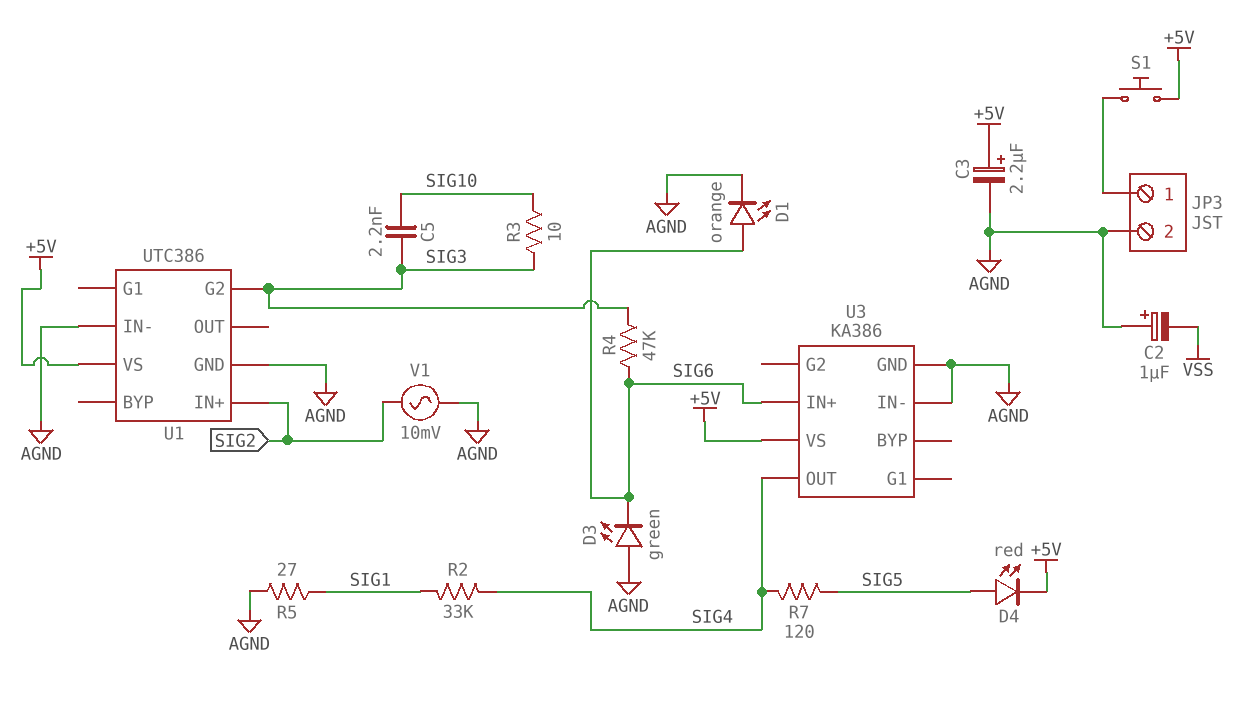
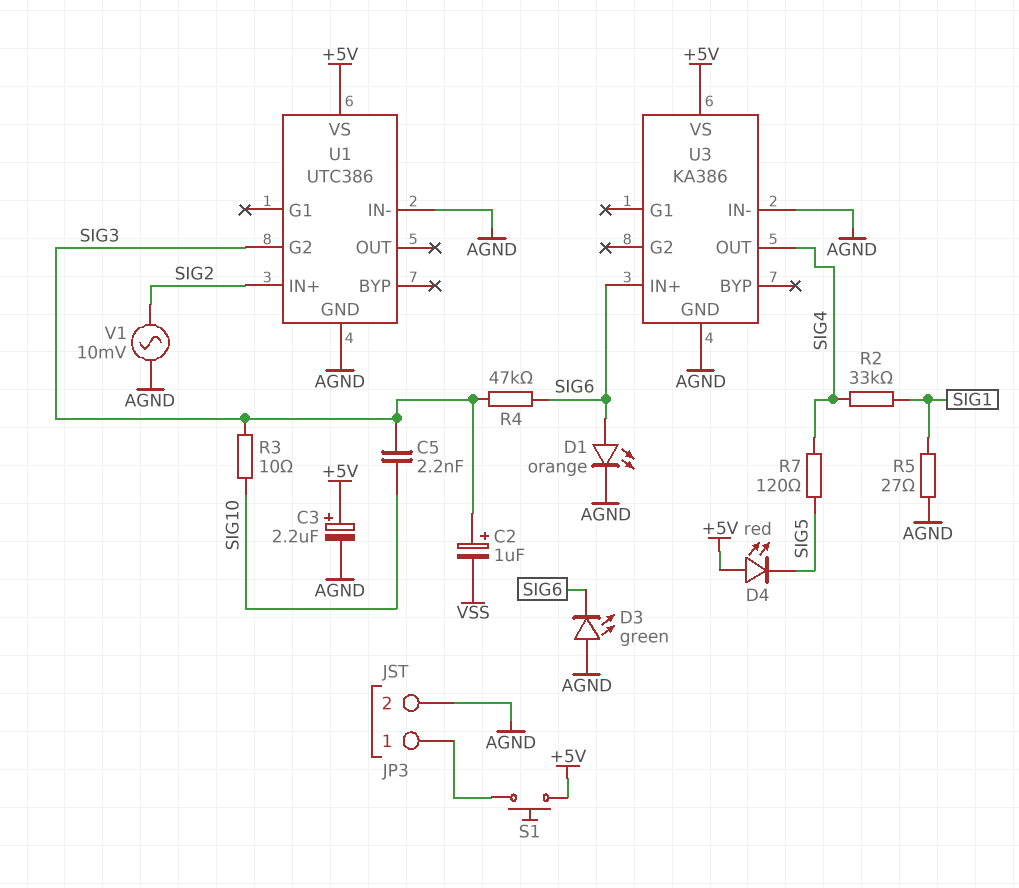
C2: 1uF (plus AGND, minus VSS) -> 1uF (plus SIG3, minus VSS)
D4: LED red (A SIG5, K +5V) -> LED red (A +5V, K SIG5)

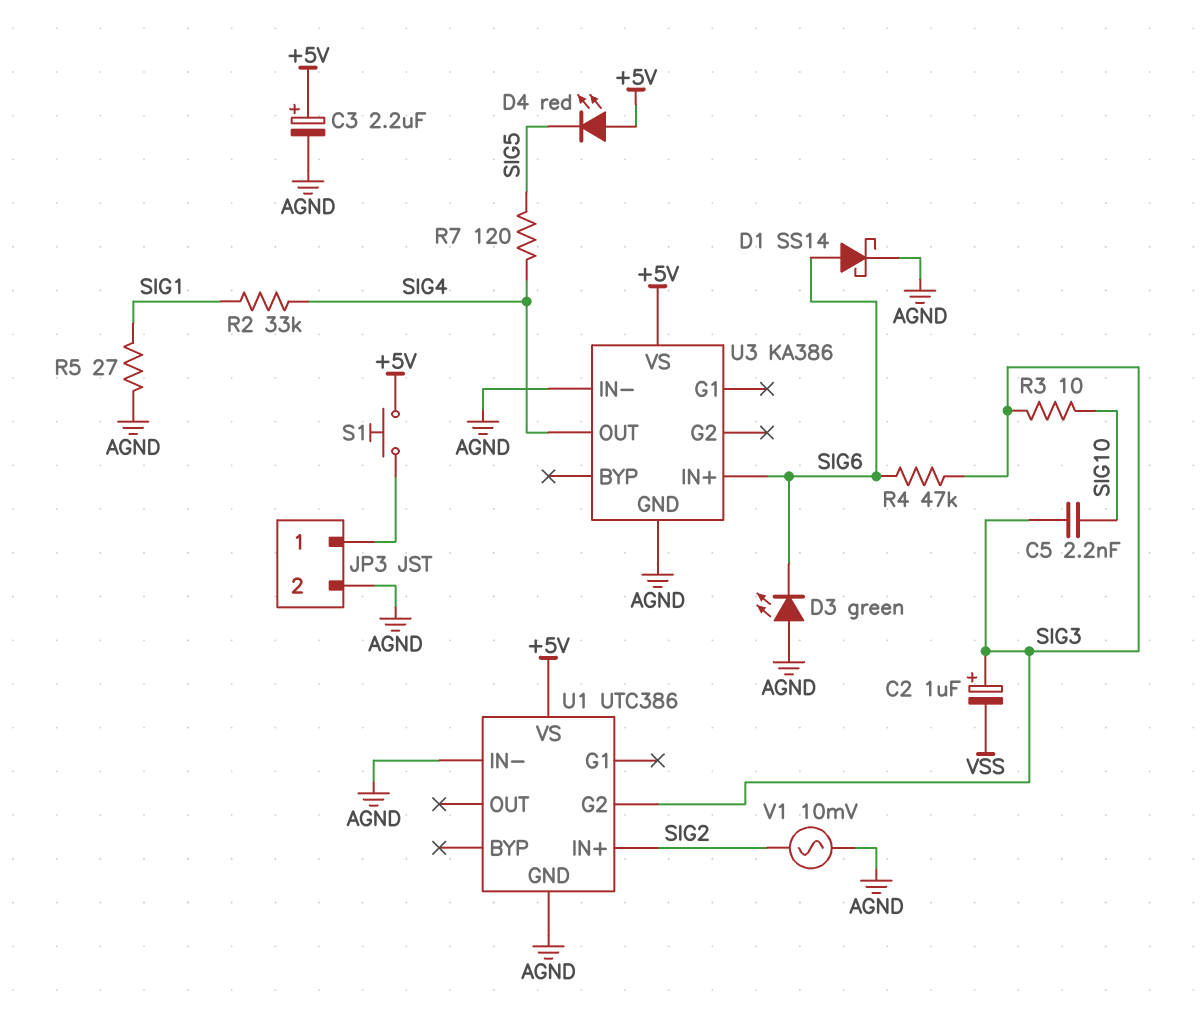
D1: LED orange (A SIG6, K AGND) -> schottky SS14 (A SIG6, K AGND)

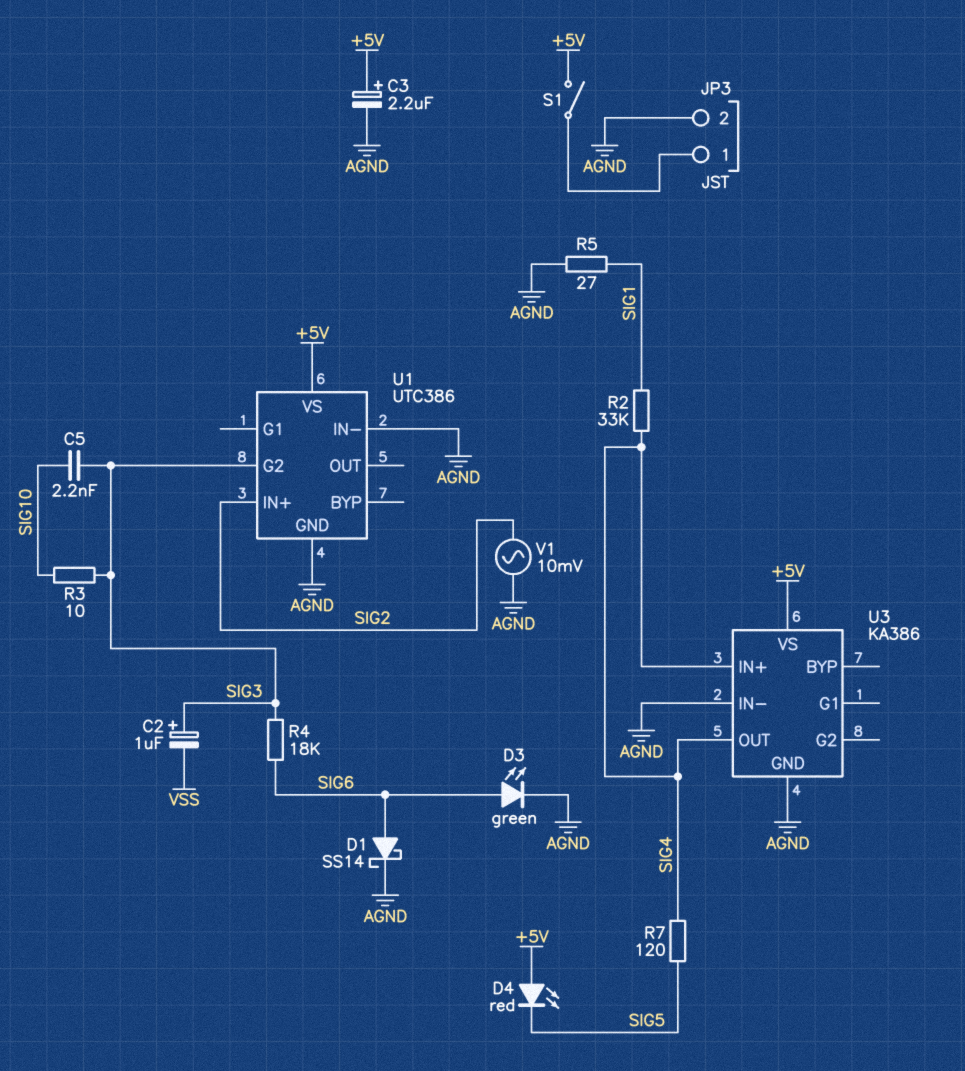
D3: LED green (A AGND, K SIG6) -> LED green (A SIG6, K AGND)
R4: 47k (SIG3, SIG6) -> 18k (SIG3, SIG6)
S1: button (+5V, JP3/1) -> switch (+5V, JP3/1)
U3 pin IN+: SIG6 -> SIG4

